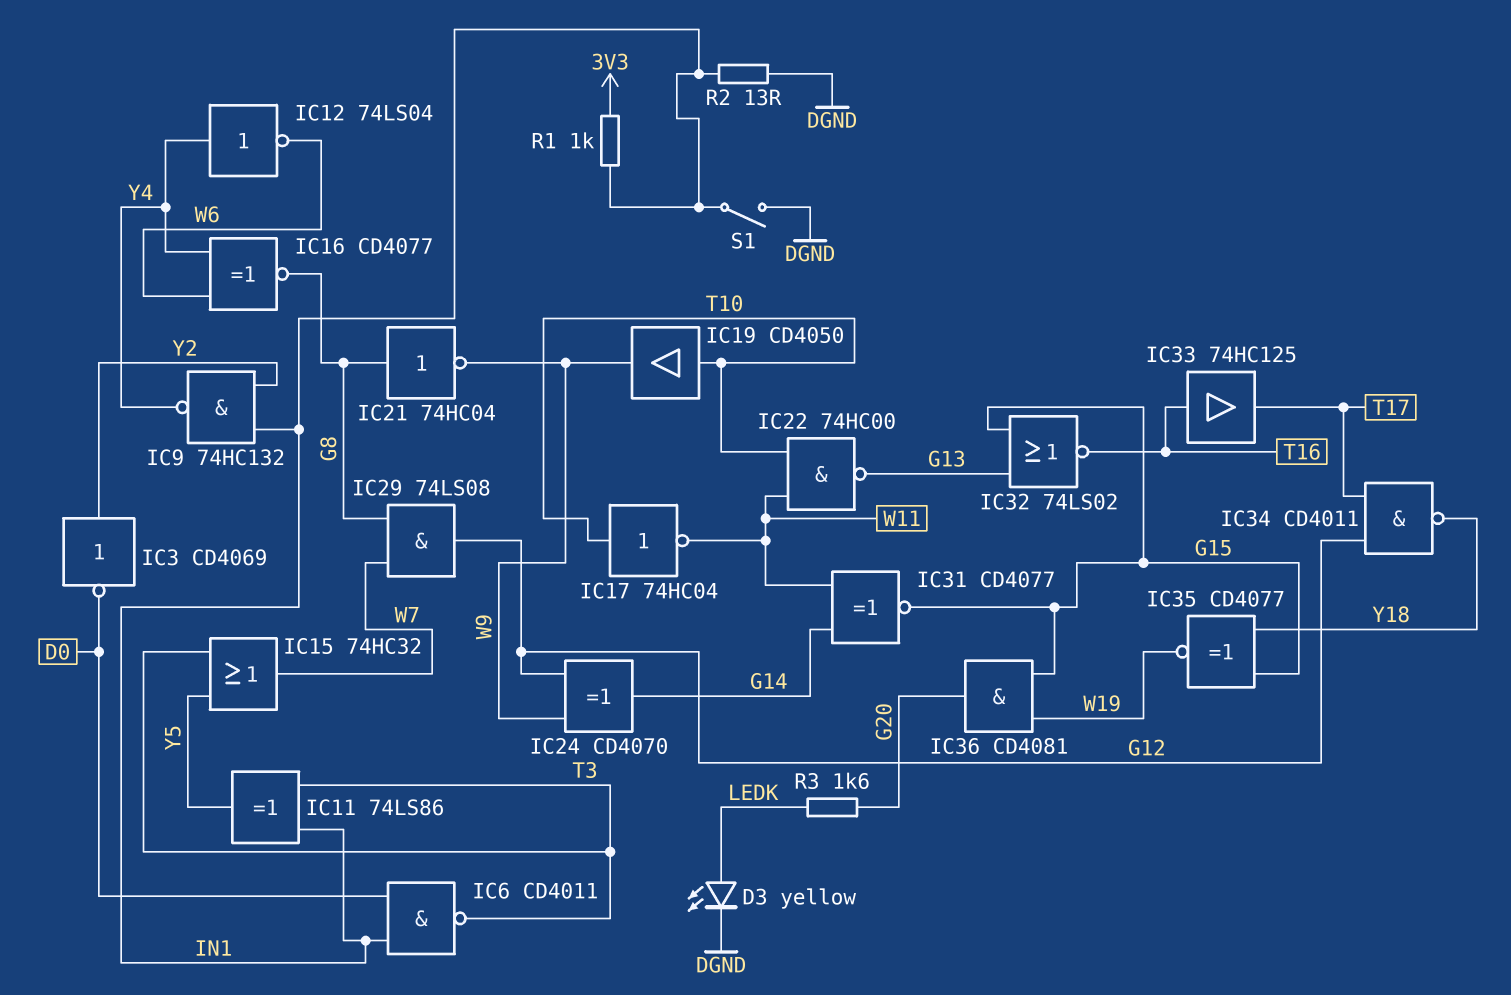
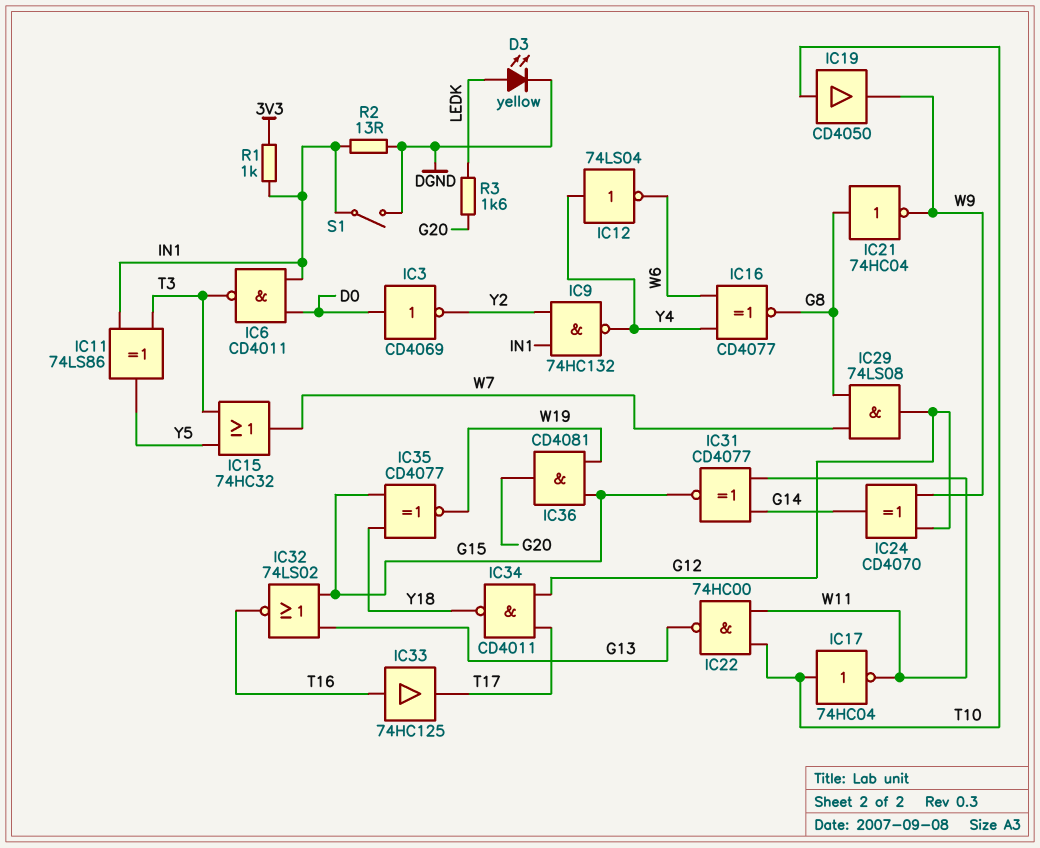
IC3: NOT CD4069 (in Y2, out D0) -> NOT CD4069 (in D0, out Y2)

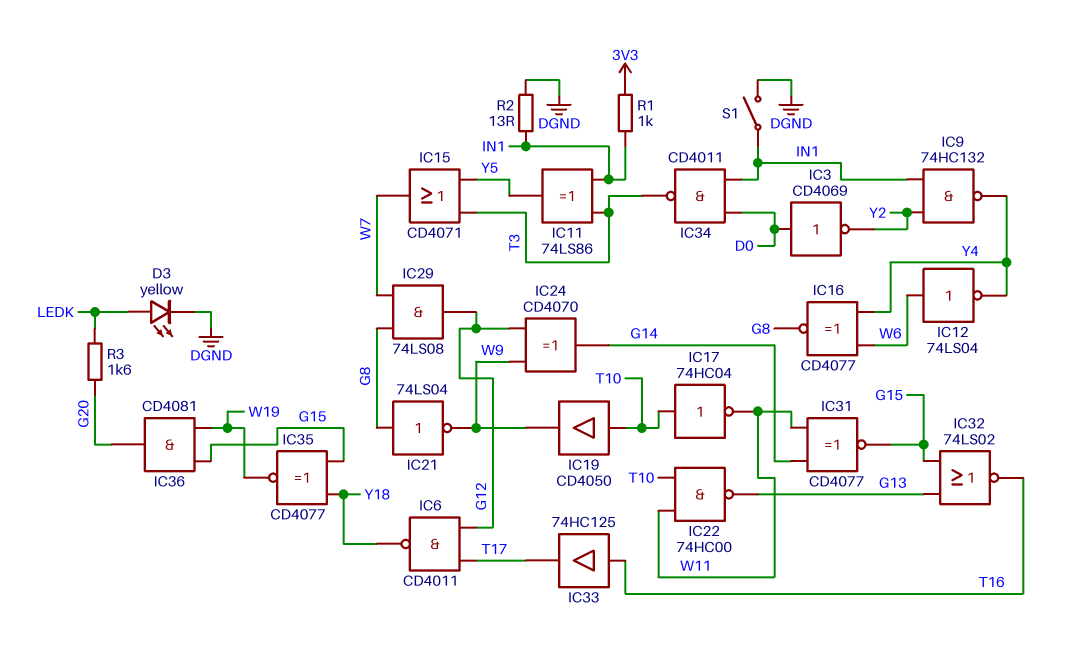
IC6: NAND CD4011 (in D0, in IN1, out T3) -> NAND CD4011 (in G12, in T17, out Y18)
IC12: NOT 74LS04 (in Y4, out W6) -> NOT 74LS04 (in W6, out Y4)
IC15: OR 74HC32 (in T3, in Y5, out W7) -> OR CD4071 (in T3, in Y5, out W7)
IC21: NOT 74HC04 (in G8, out W9) -> NOT 74LS04 (in G8, out W9)
IC34: NAND CD4011 (in G12, in T17, out Y18) -> NAND CD4011 (in D0, in IN1, out T3)

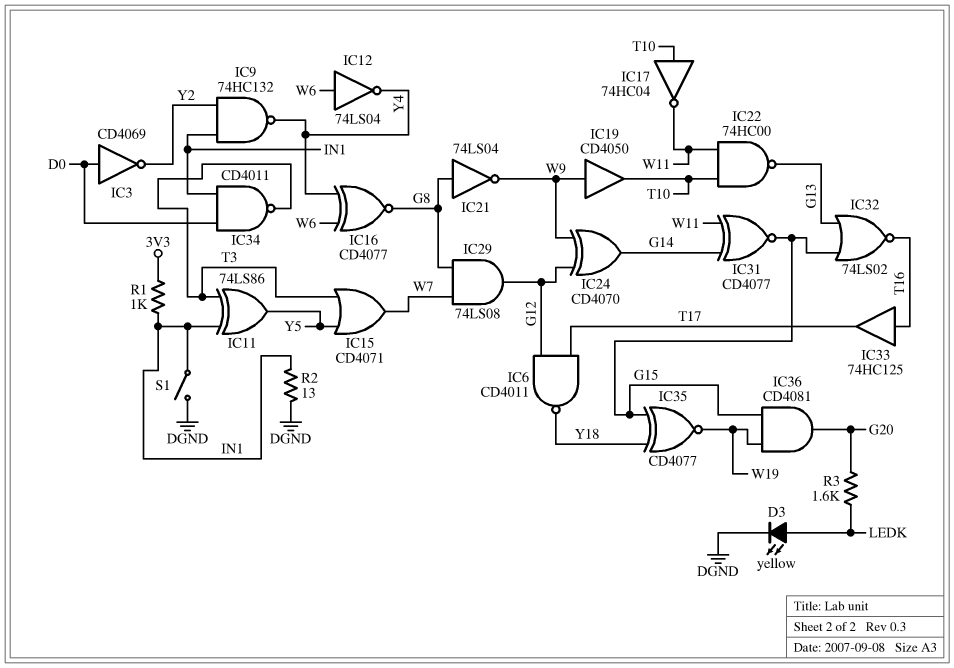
IC19: buffer CD4050 (in T10, out W9) -> buffer CD4050 (in W9, out T10)

